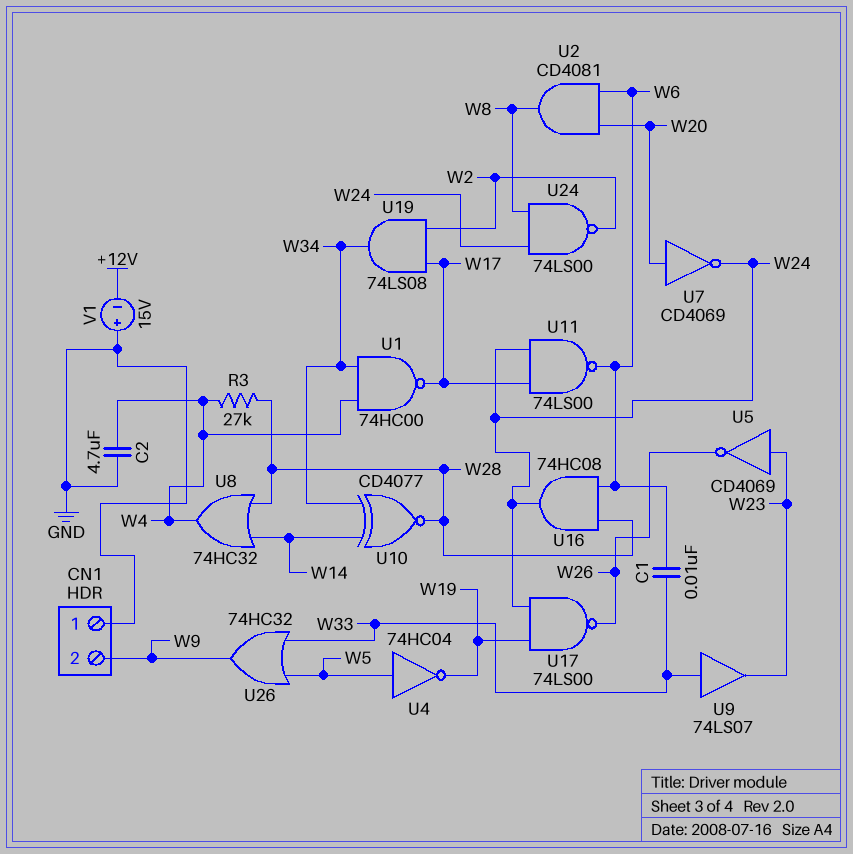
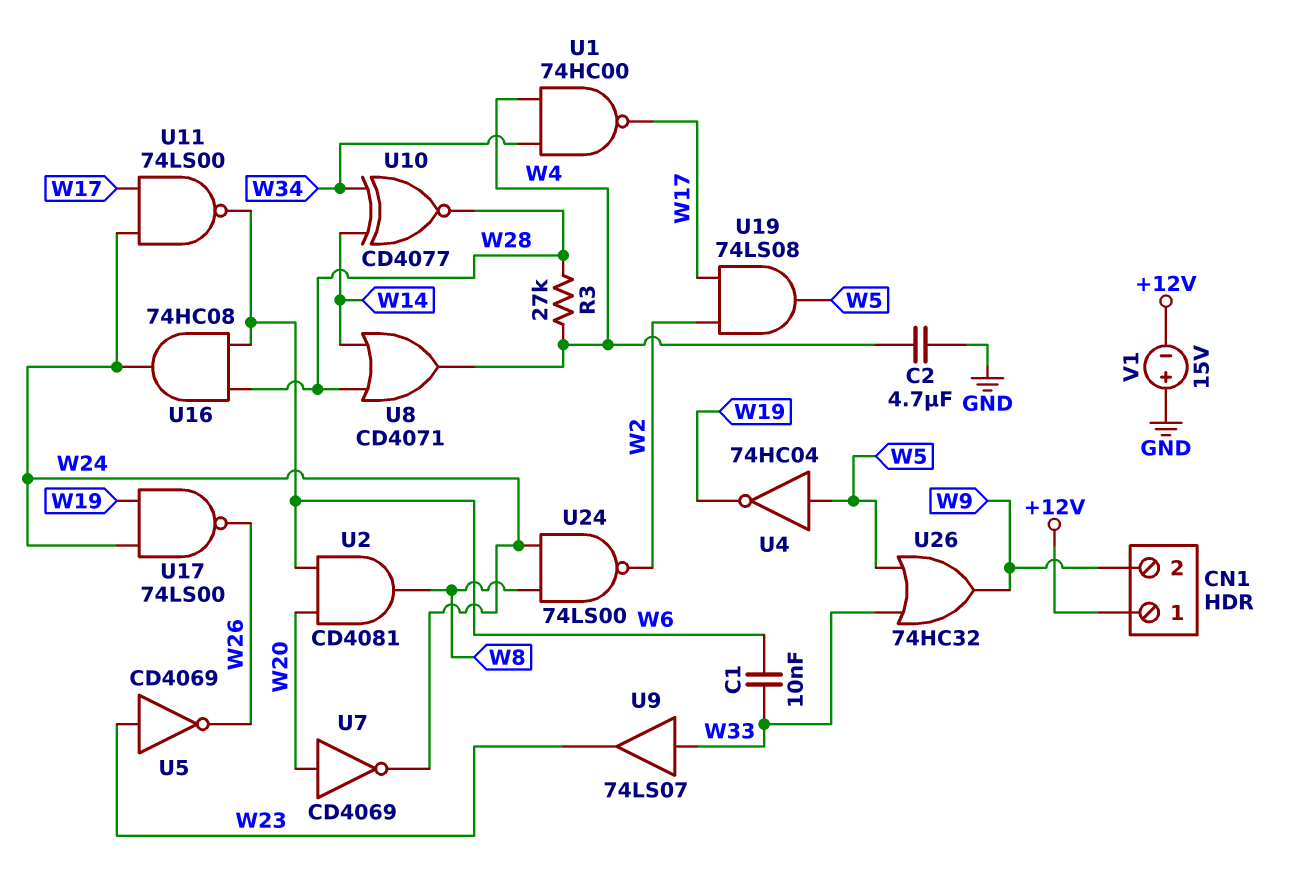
CN1 pin 1: GND -> +12V
U8: OR 74HC32 (in W14, in W28, out W4) -> OR CD4071 (in W14, in W28, out W4)
U19: AND 74LS08 (in W2, in W17, out W34) -> AND 74LS08 (in W2, in W17, out W5)

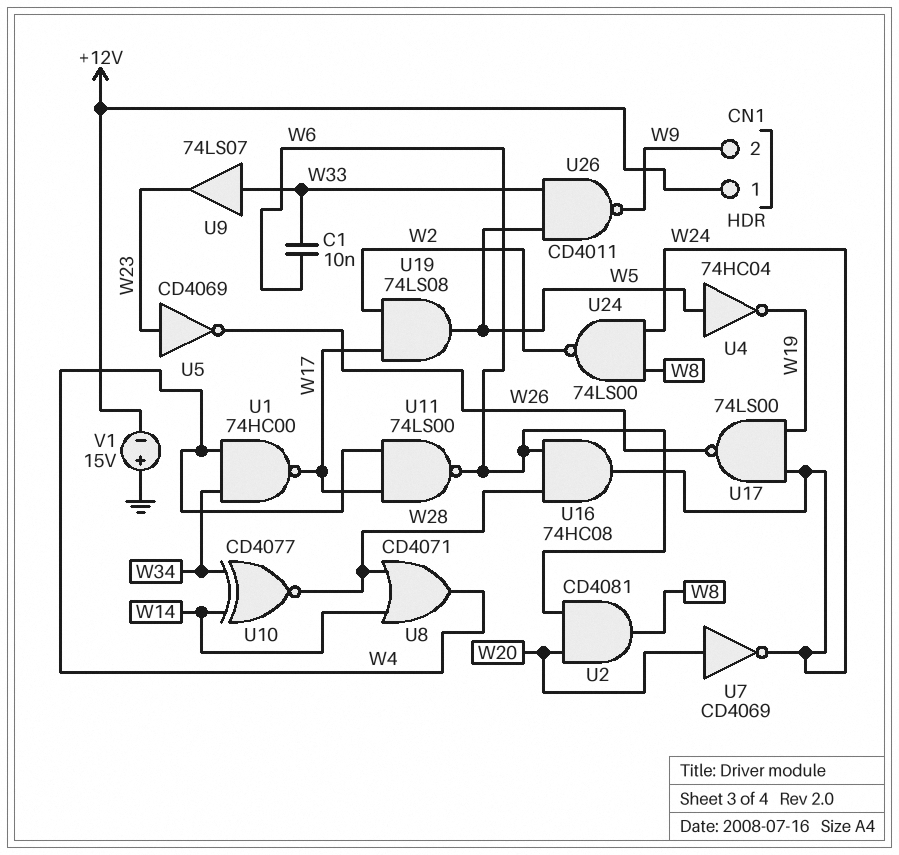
C2: 4.7uF (GND, W4) -> none
R3: 27k (W4, W28) -> none
U11: NAND 74LS00 (in W17, in W24, out W6) -> NAND 74LS00 (in W4, in W17, out W6)
U26: OR 74HC32 (in W5, in W33, out W9) -> NAND CD4011 (in W5, in W33, out W9)

